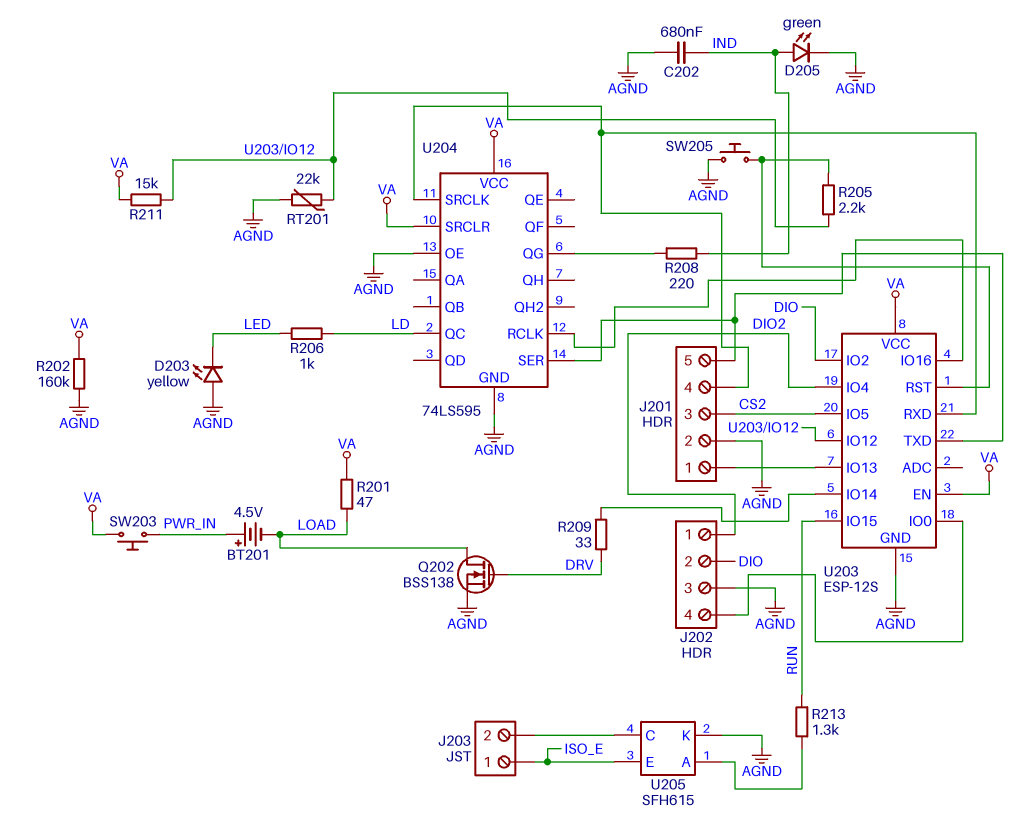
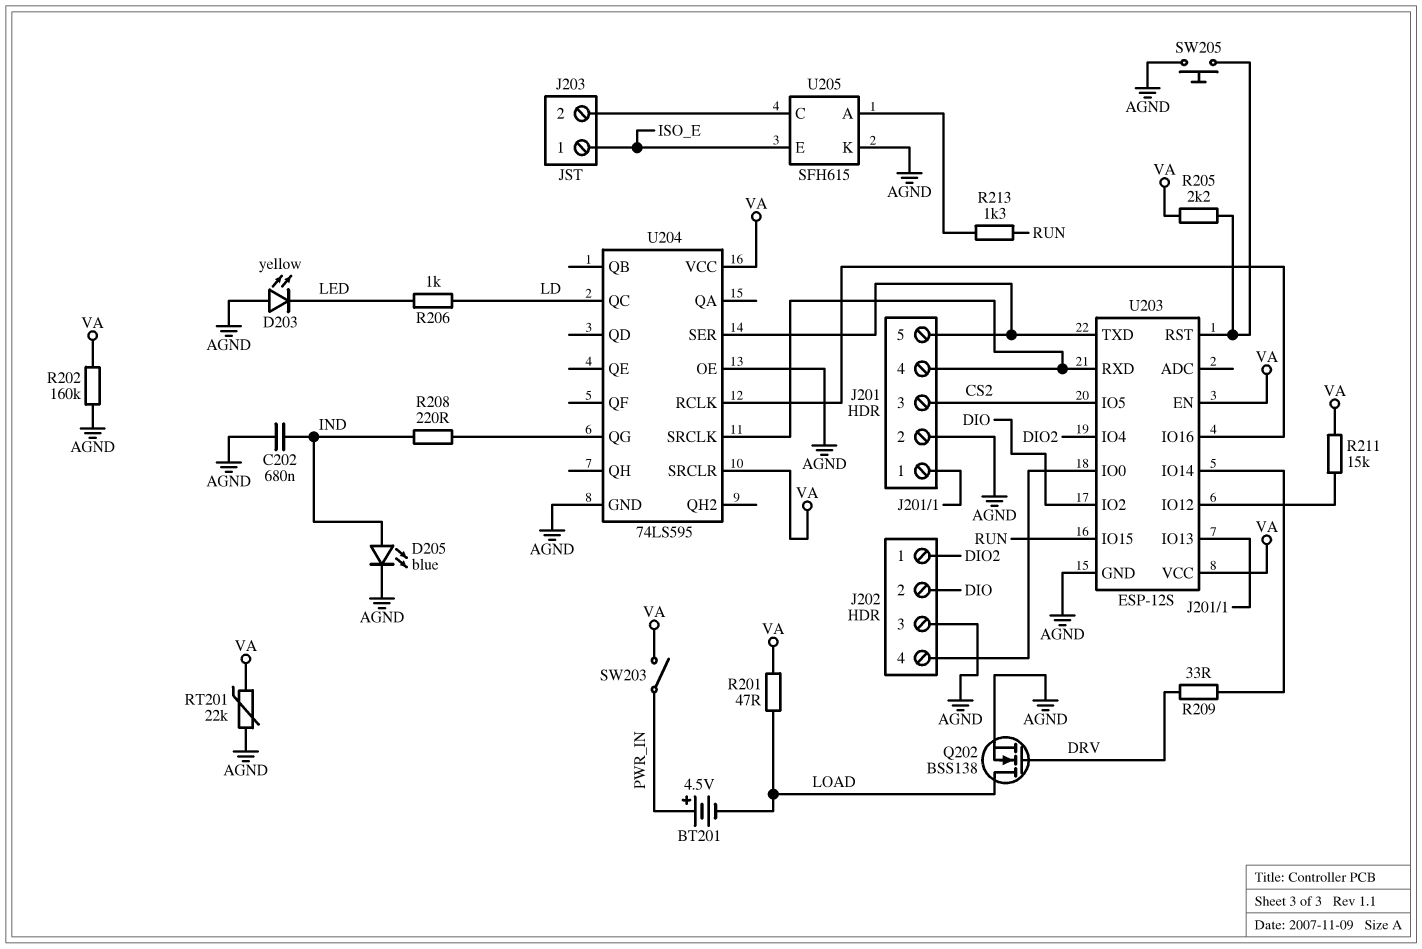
D205: LED green (A IND, K AGND) -> LED blue (A IND, K AGND)
R205: 2.2k (U203/IO12, U203/RST) -> 2.2k (U203/RST, VA)
RT201: 22k (AGND, U203/IO12) -> 22k (AGND, VA)
SW203: button (PWR_IN, VA) -> switch (PWR_IN, VA)

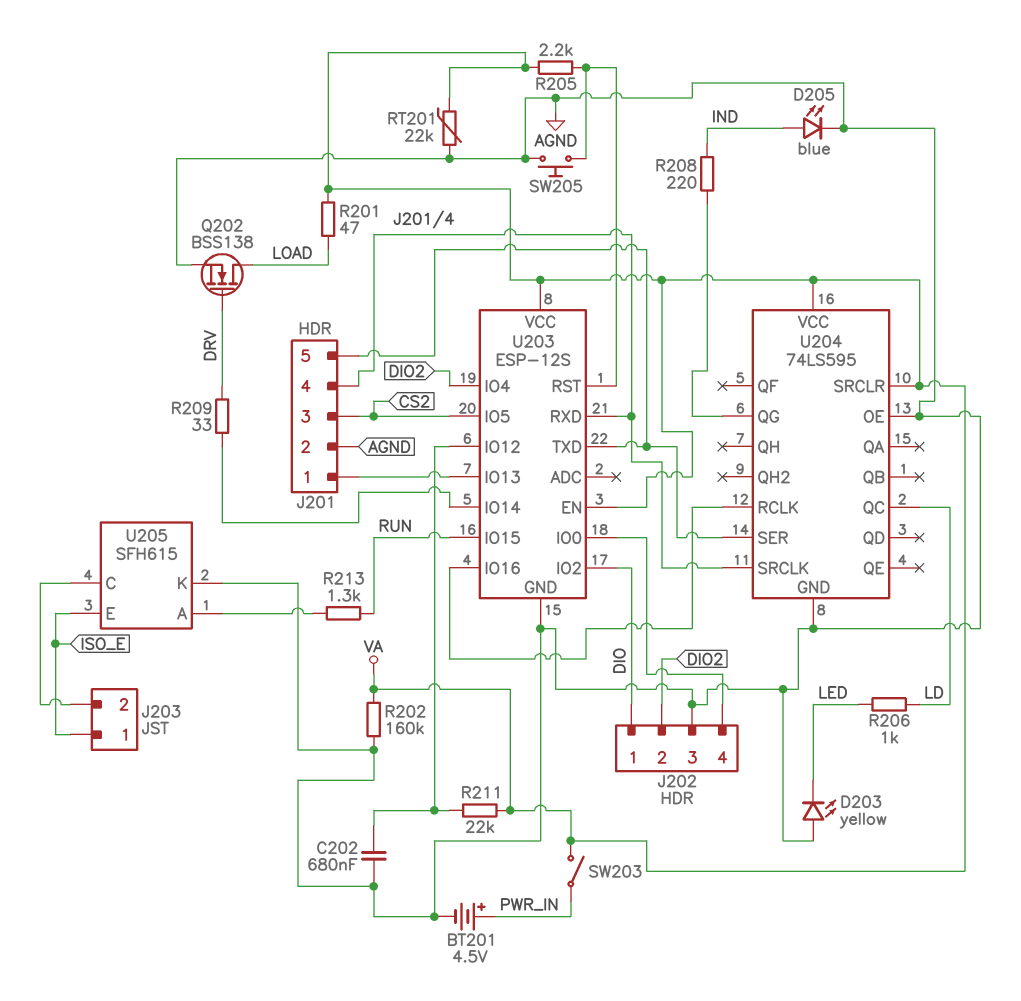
BT201: 4.5V (plus PWR_IN, minus LOAD) -> 4.5V (plus PWR_IN, minus AGND)
C202: 680nF (AGND, IND) -> 680nF (AGND, U203/IO12)
J202 pin 1: DIO2 -> DIO
J202 pin 2: DIO -> DIO2
R211: 15k (U203/IO12, VA) -> 22k (U203/IO12, VA)

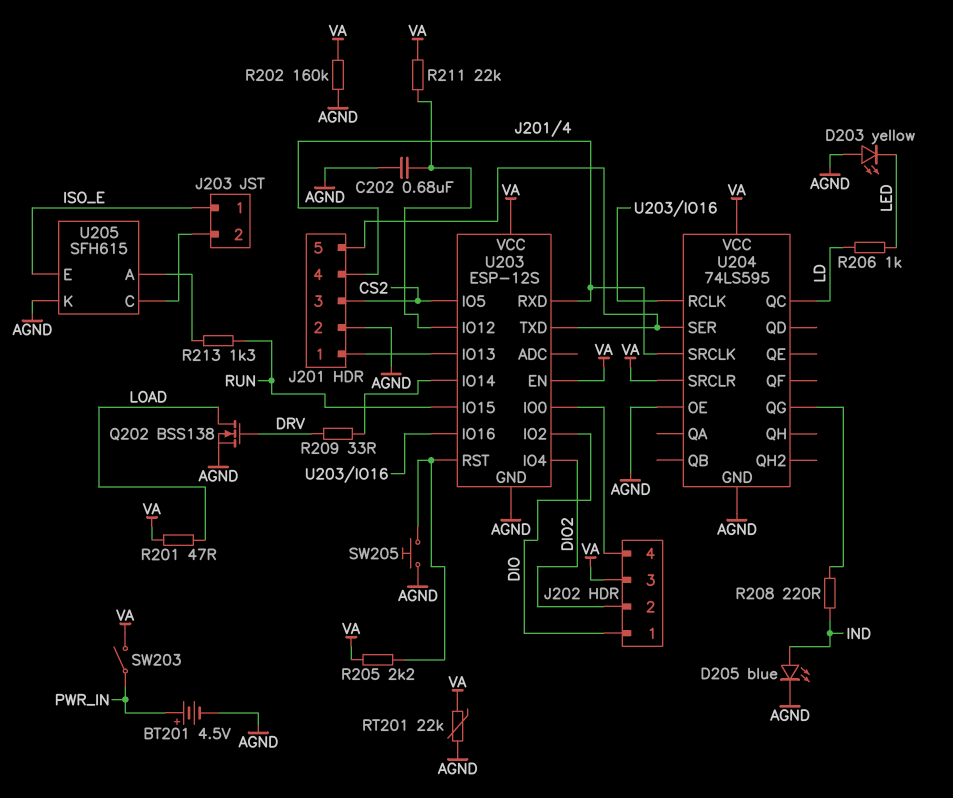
J202 pin 3: AGND -> VA

